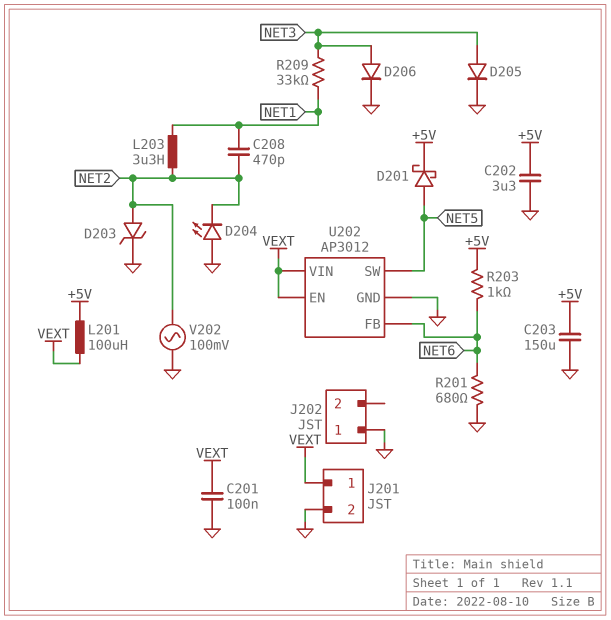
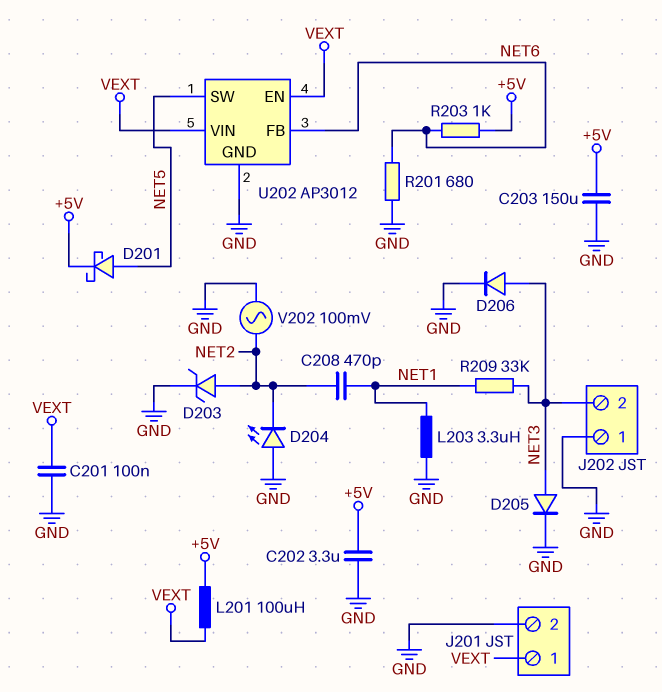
J202 pin 2: none -> NET3
L203: 3.3uH (NET1, NET2) -> 3.3uH (GND, NET1)

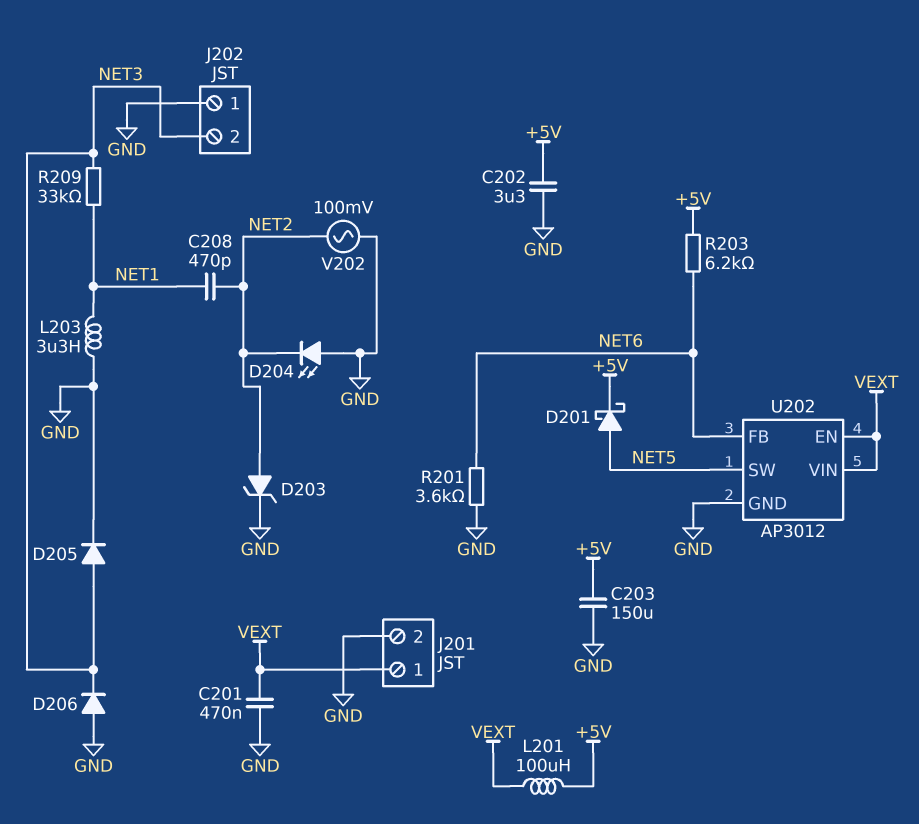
C201: 100nF (GND, VEXT) -> 470nF (GND, VEXT)
D206: diode (A NET3, K GND) -> diode (A GND, K NET3)
R201: 680 (GND, NET6) -> 3.6k (GND, NET6)
R203: 1k (+5V, NET6) -> 6.2k (+5V, NET6)

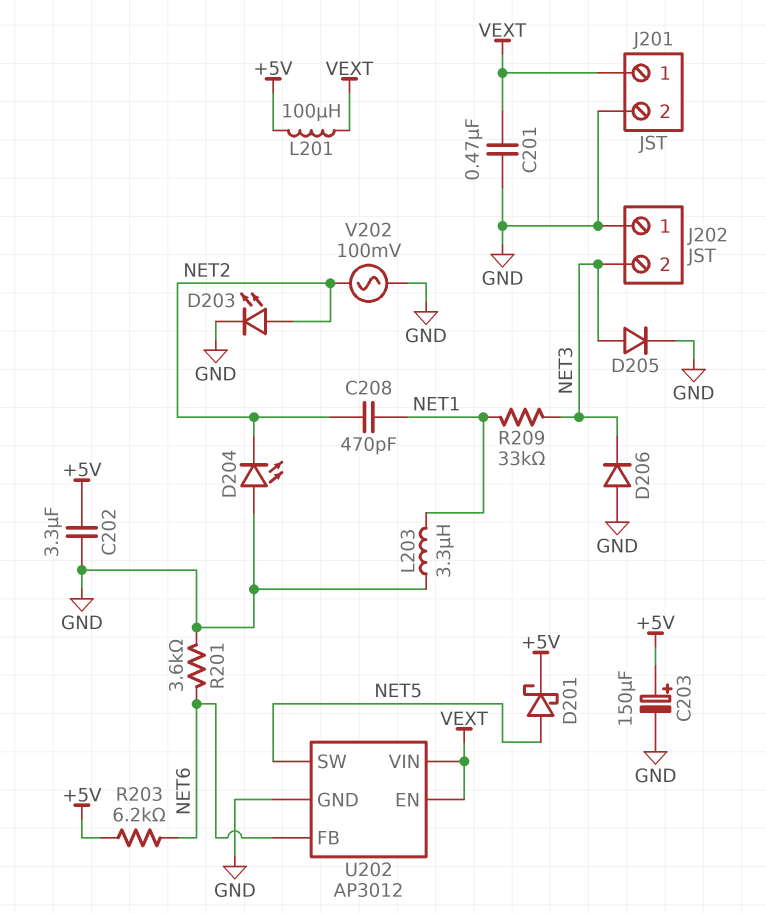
C203: 150uF (+5V, GND) -> 150uF (plus +5V, minus GND)
D203: zener (A NET2, K GND) -> LED (A NET2, K GND)

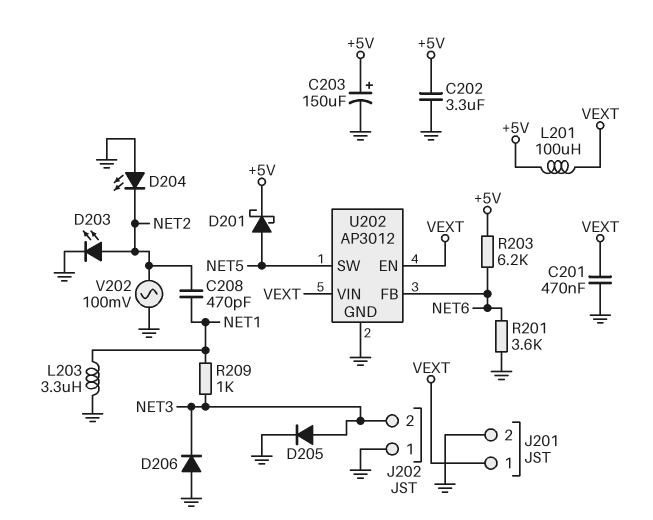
R209: 33k (NET1, NET3) -> 1k (NET1, NET3)

